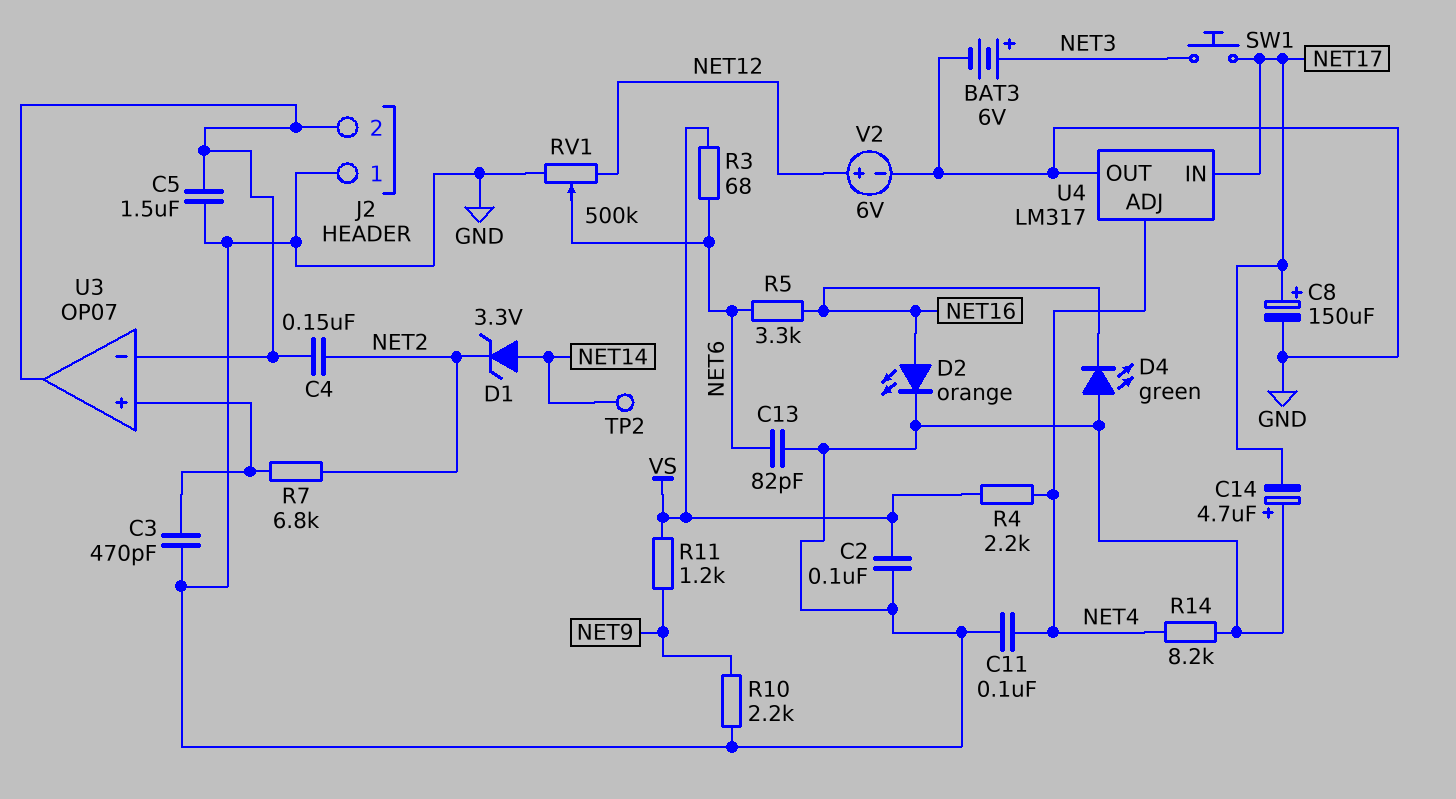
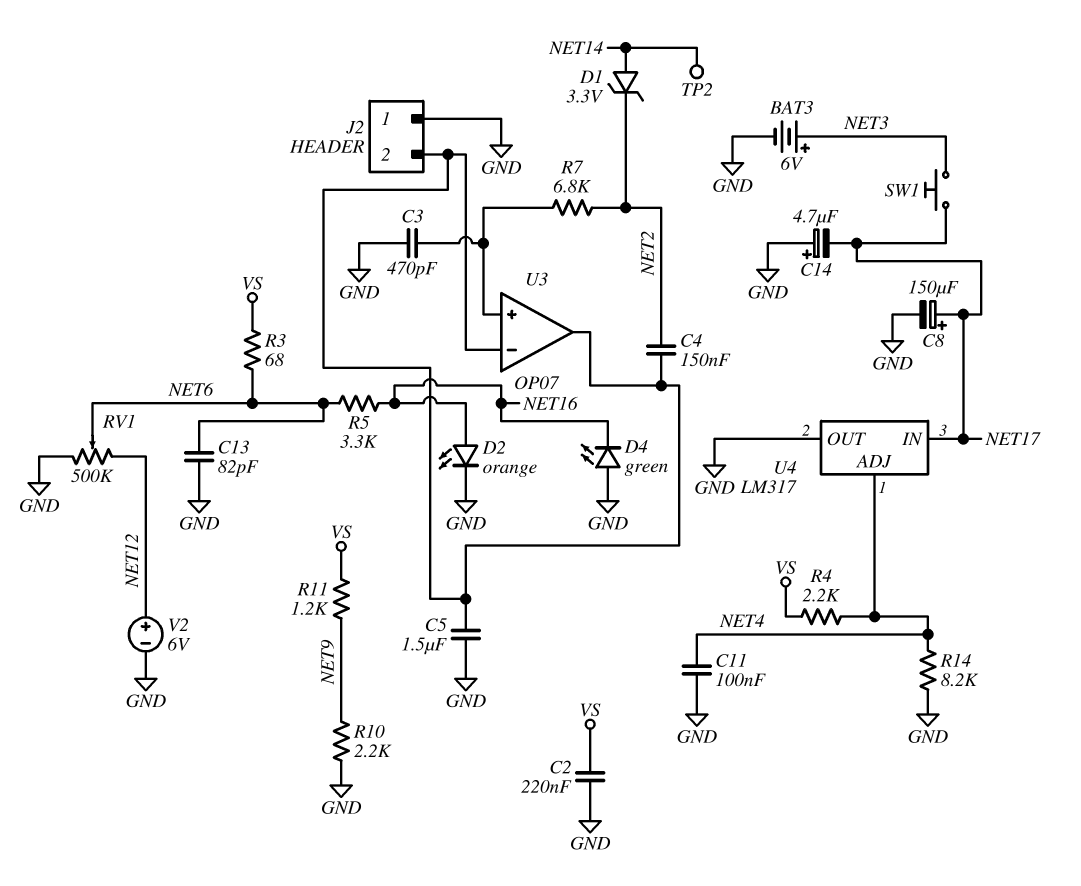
C2: 100nF (GND, VS) -> 220nF (GND, VS)

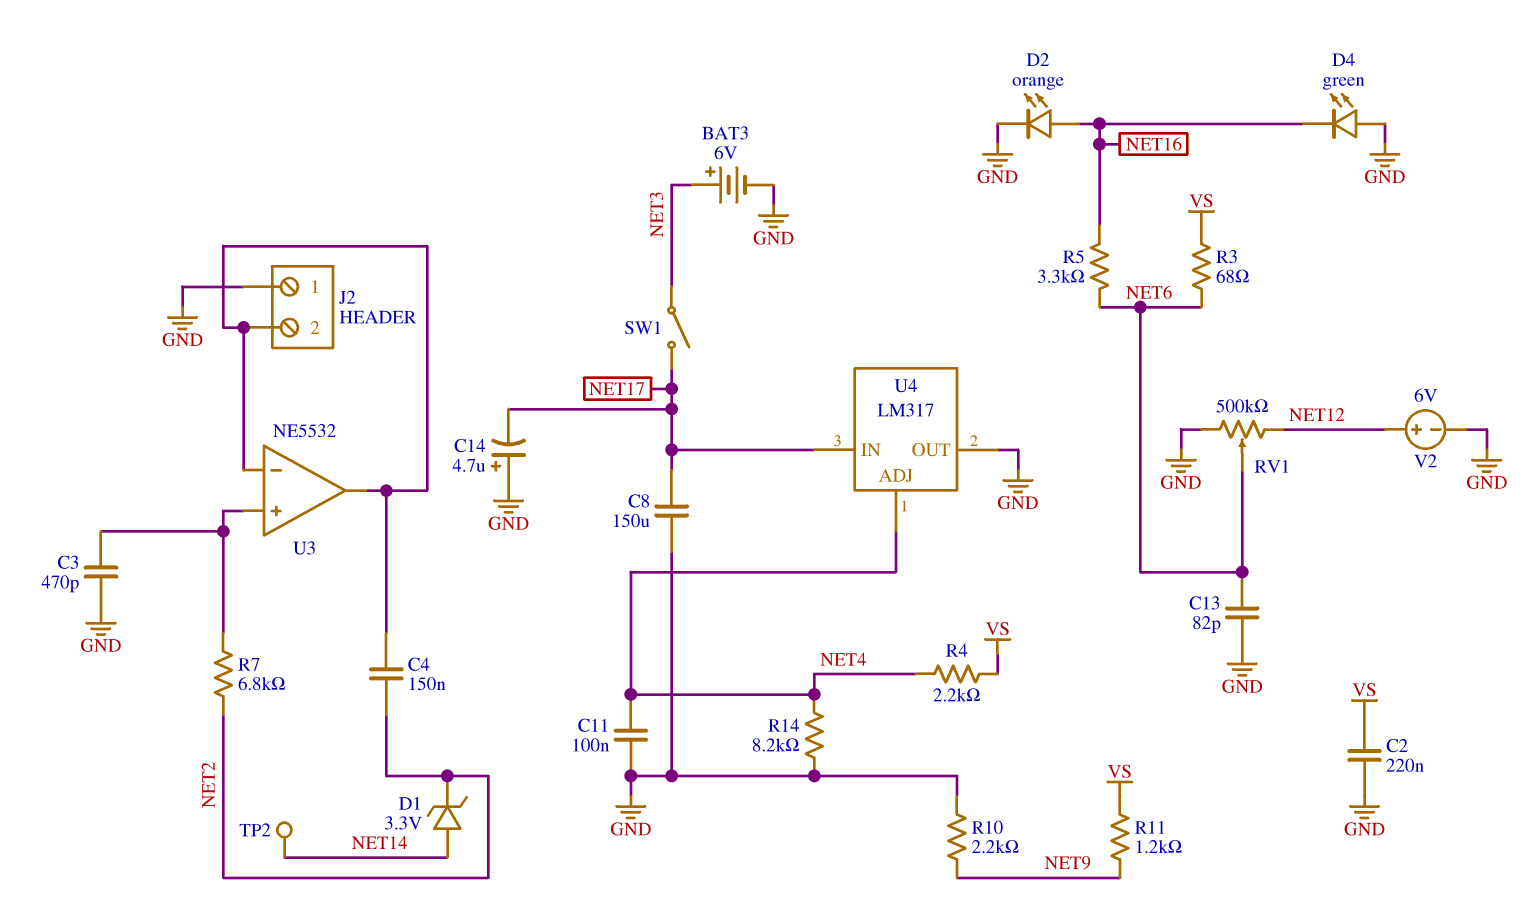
C5: 1.5uF (GND, J2/2) -> none
C8: 150uF (plus NET17, minus GND) -> 150uF (GND, NET17)
SW1: button (NET3, NET17) -> switch (NET3, NET17)
U3: OP07 -> NE5532

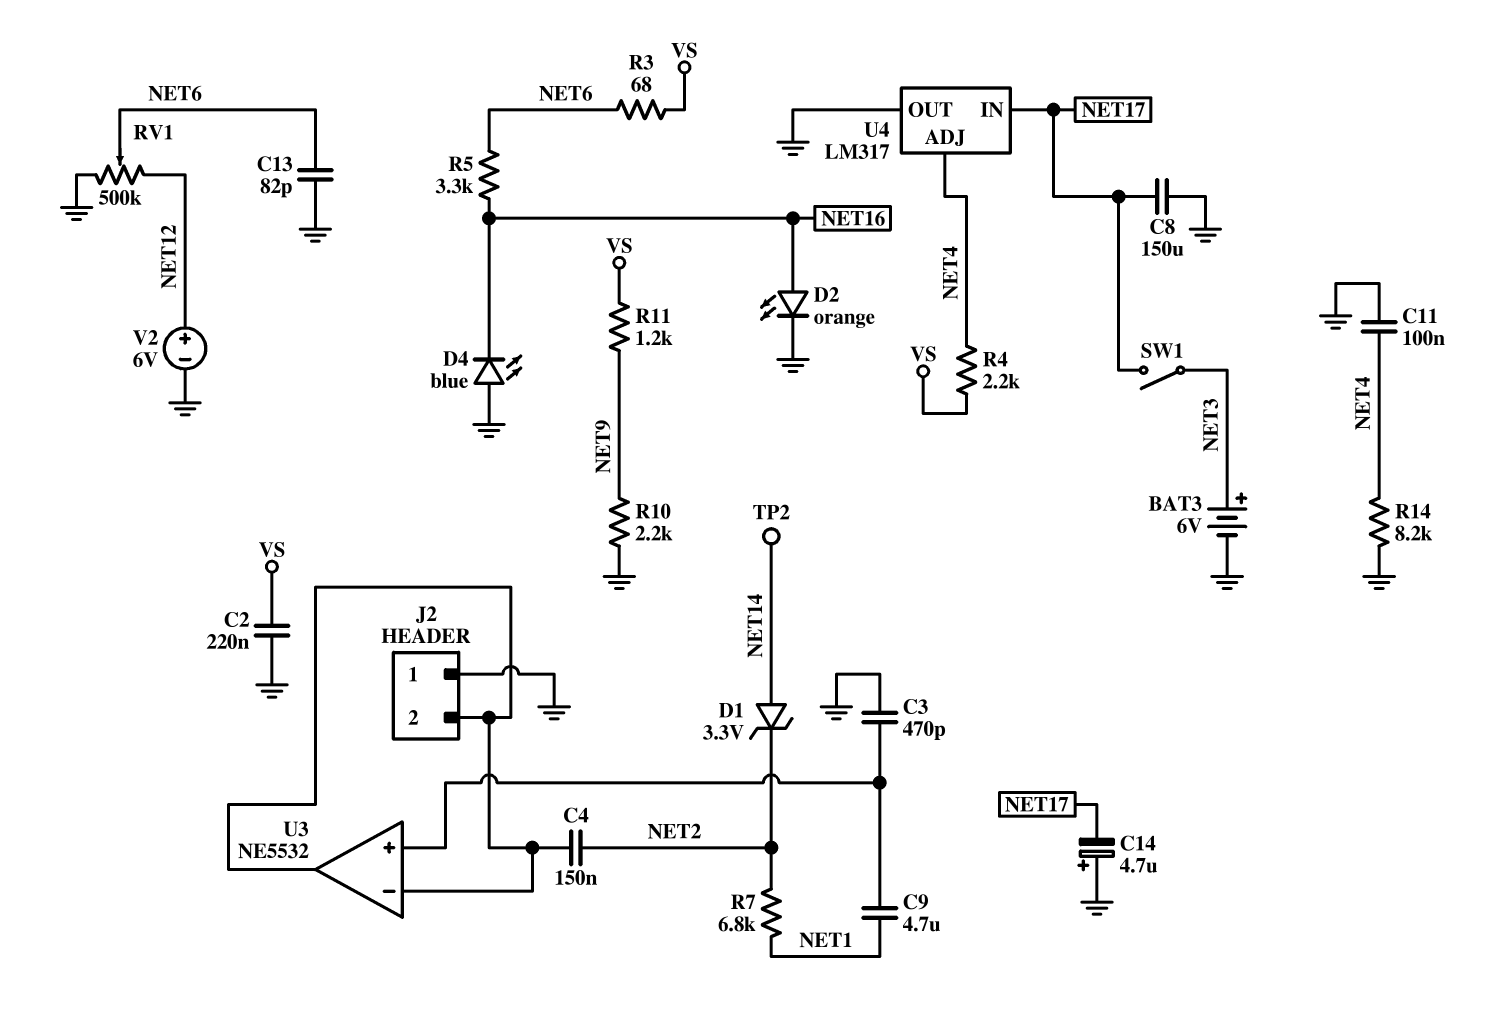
C9: none -> 4.7uF (NET1, U3/in+)
D4: LED green (A GND, K NET16) -> LED blue (A GND, K NET16)
R7: 6.8k (NET2, U3/in+) -> 6.8k (NET1, NET2)

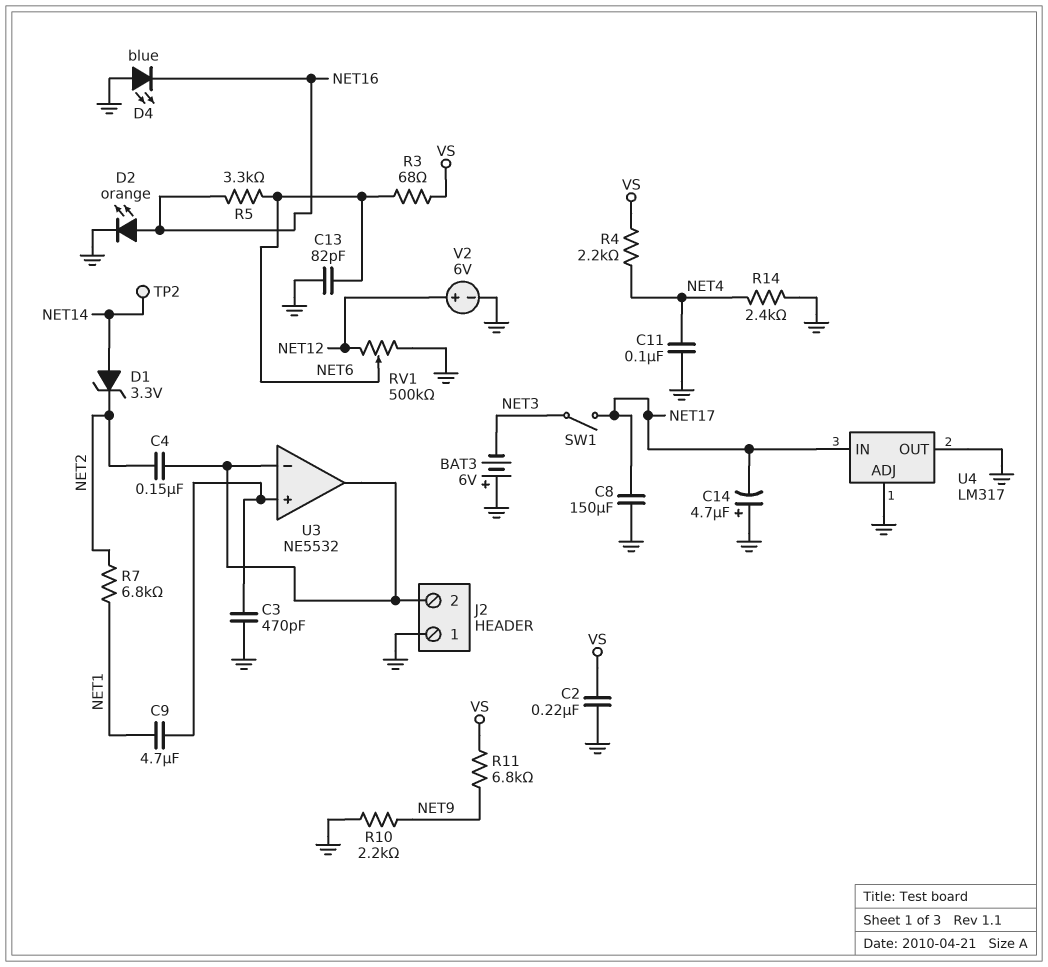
BAT3: 6V (plus NET3, minus GND) -> 6V (plus GND, minus NET3)
R11: 1.2k (NET9, VS) -> 6.8k (NET9, VS)
R14: 8.2k (GND, NET4) -> 2.4k (GND, NET4)
U4 pin ADJ: NET4 -> GND

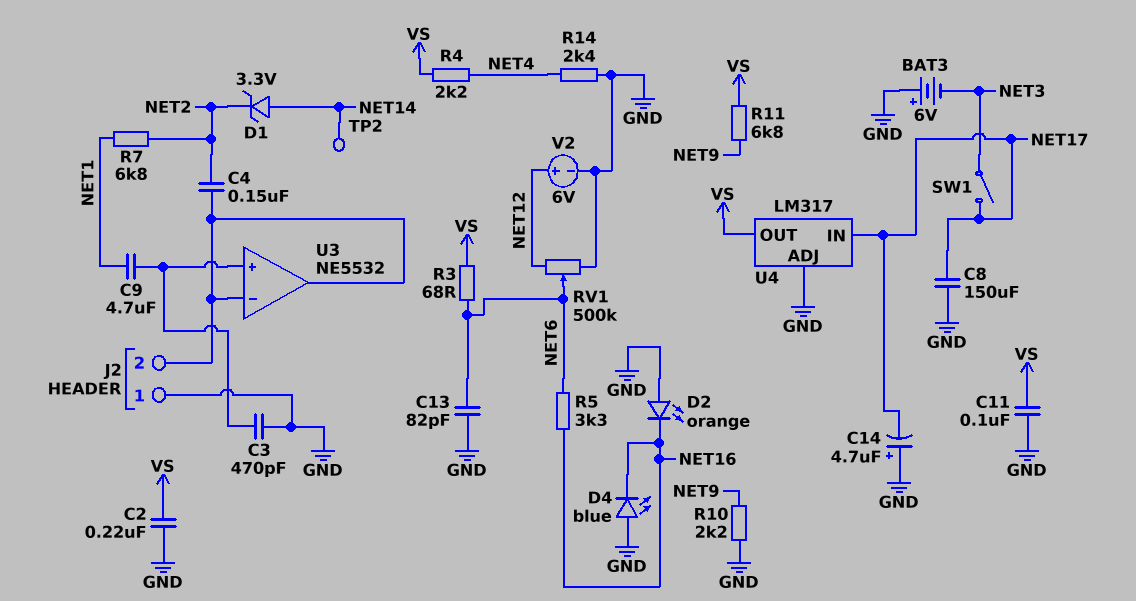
C11: 100nF (GND, NET4) -> 100nF (GND, VS)
D2: LED orange (A NET16, K GND) -> LED orange (A GND, K NET16)
U4 pin OUT: GND -> VS

